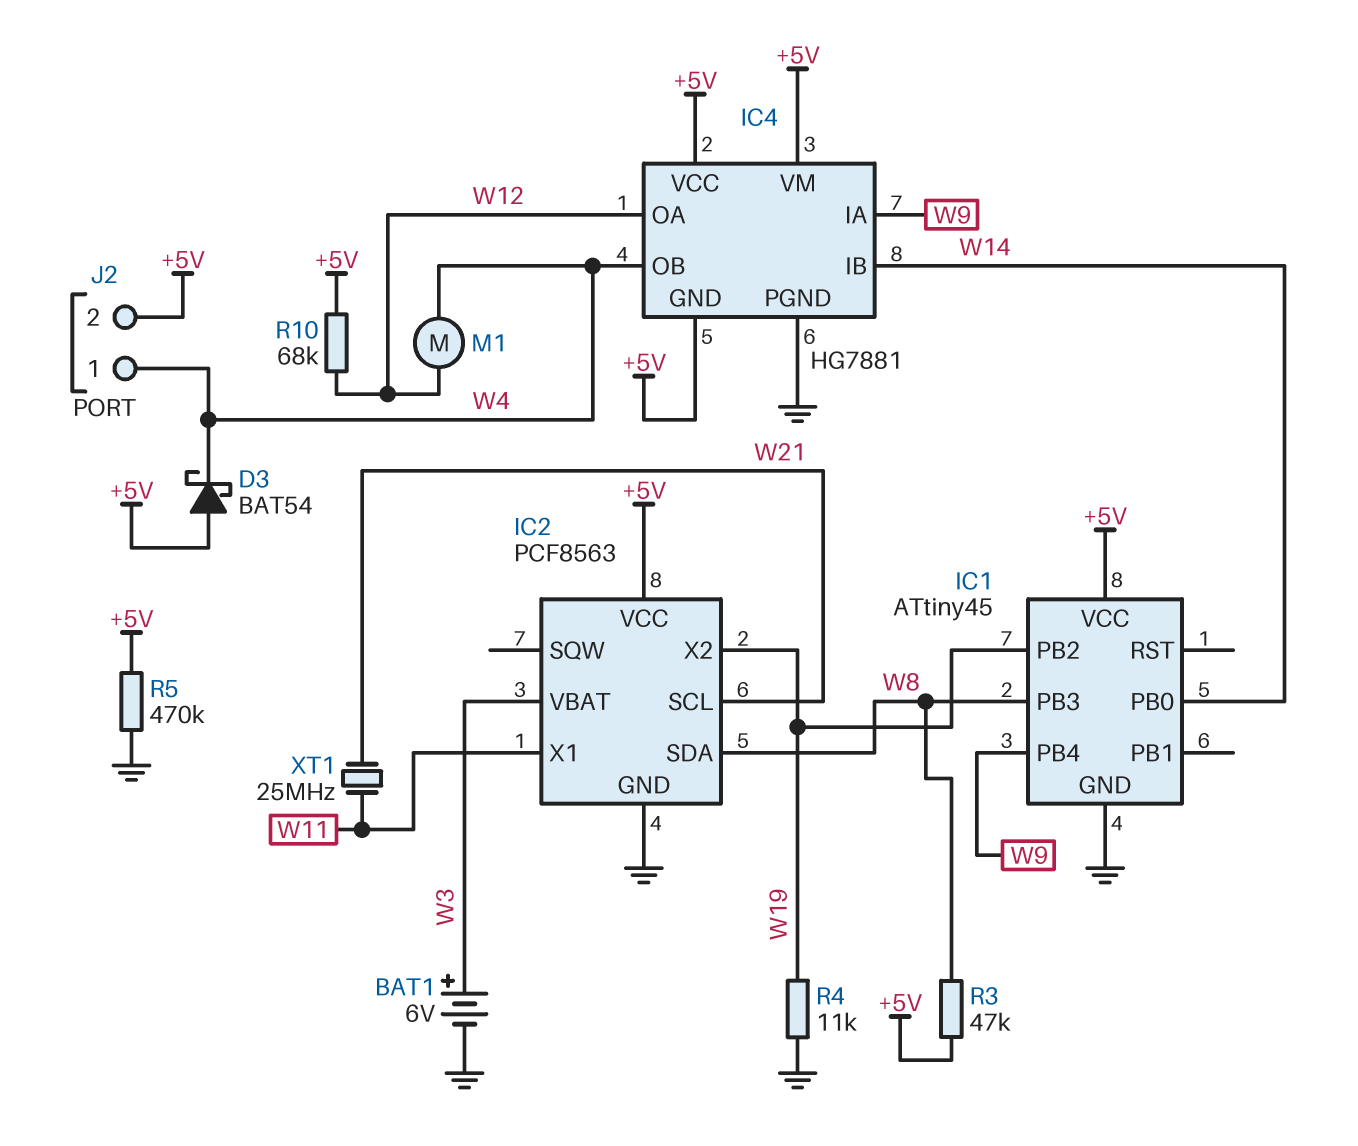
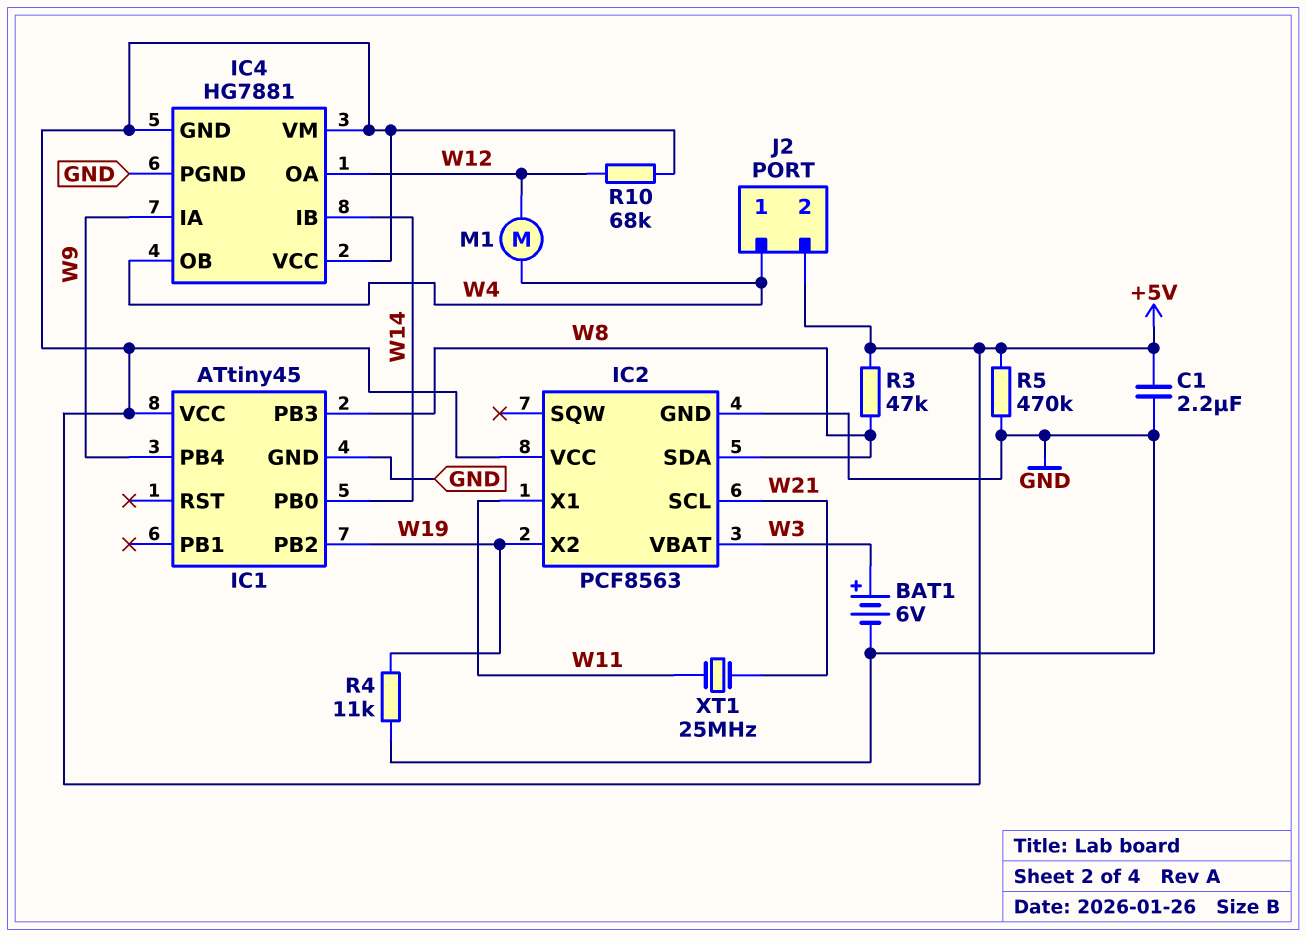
C1: none -> 2.2uF (+5V, GND)
D3: schottky BAT54 (A +5V, K W4) -> none

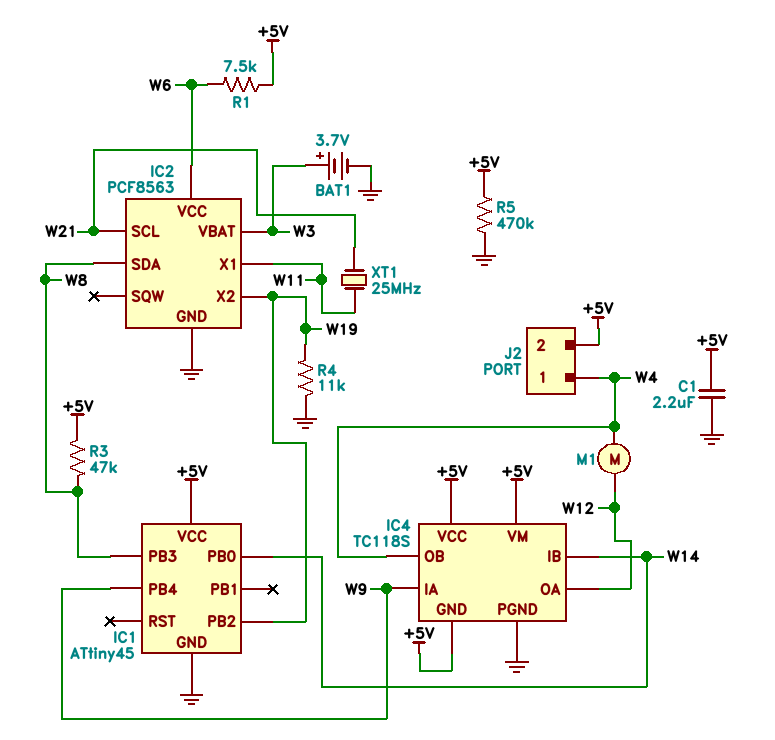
BAT1: 6V (plus W3, minus GND) -> 3.7V (plus W3, minus GND)
IC2 pin VCC: +5V -> W6
IC4: HG7881 -> TC118S
R1: none -> 7.5k (+5V, W6)
R10: 68k (+5V, W12) -> none

